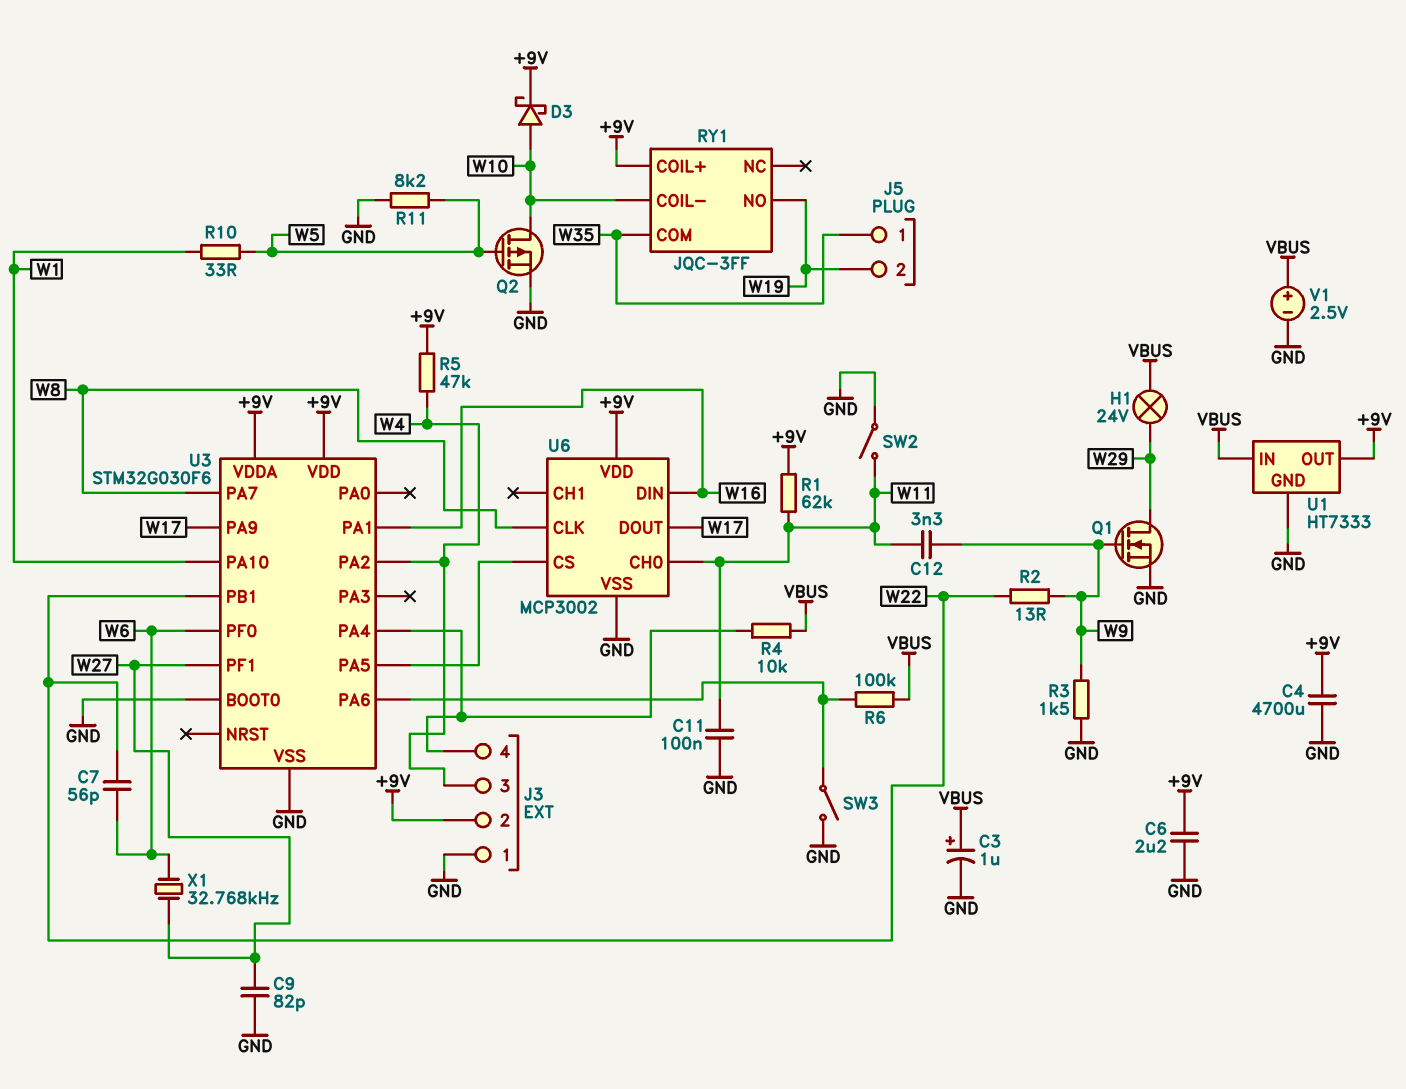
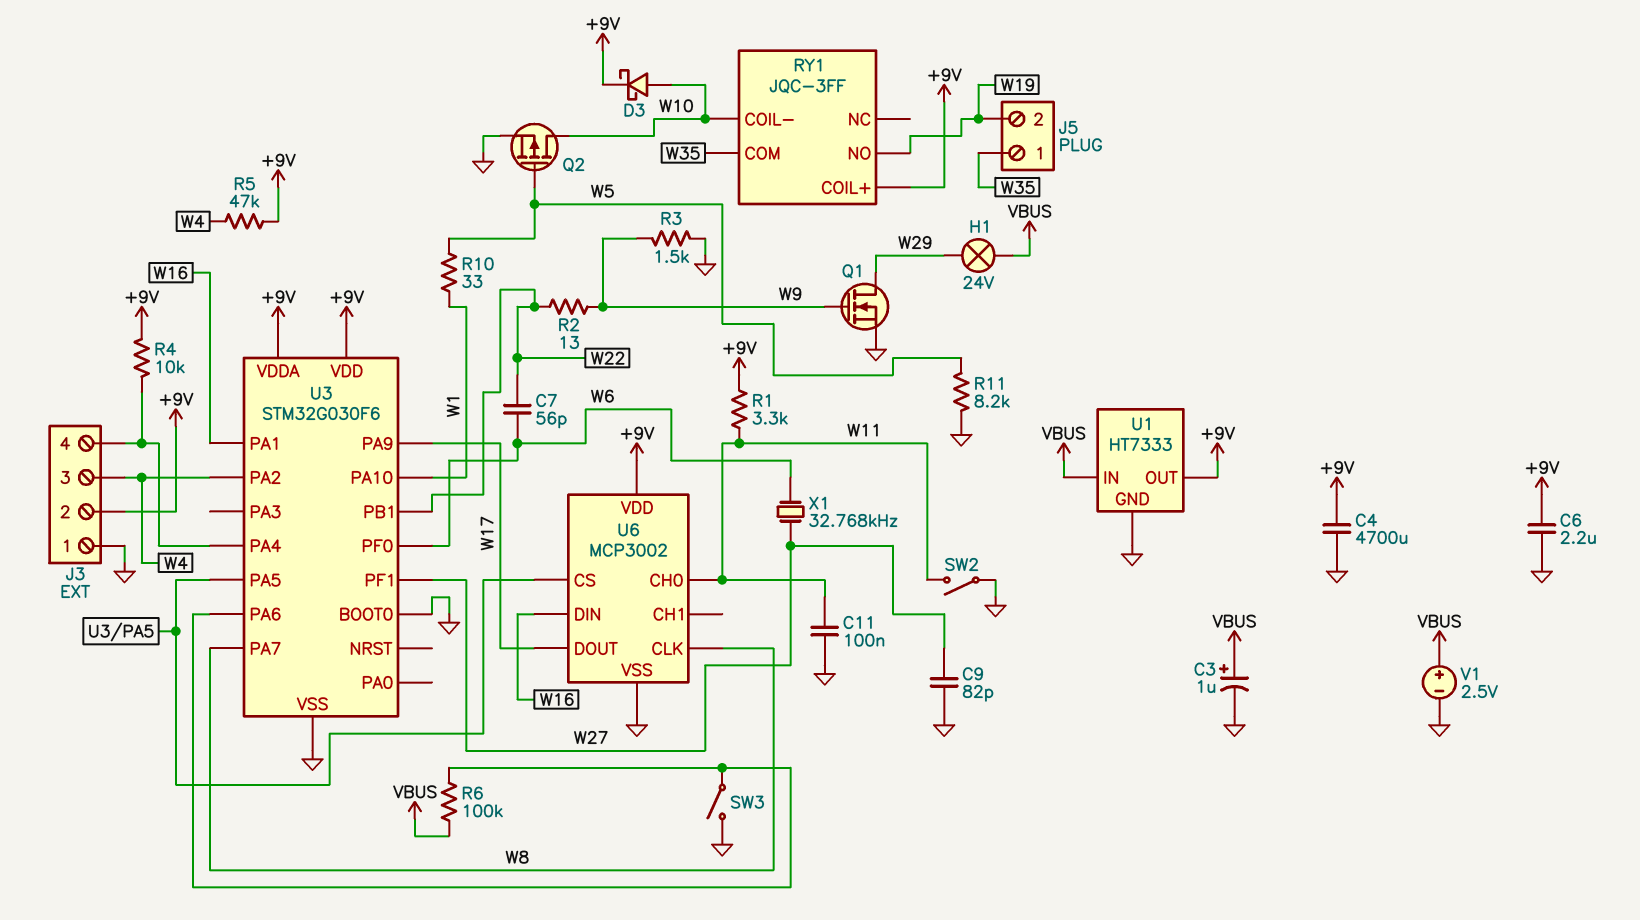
C12: 3.3nF (W9, W11) -> none
R1: 62k (+9V, W11) -> 3.3k (+9V, W11)
R4: 10k (J3/4, VBUS) -> 10k (+9V, J3/4)

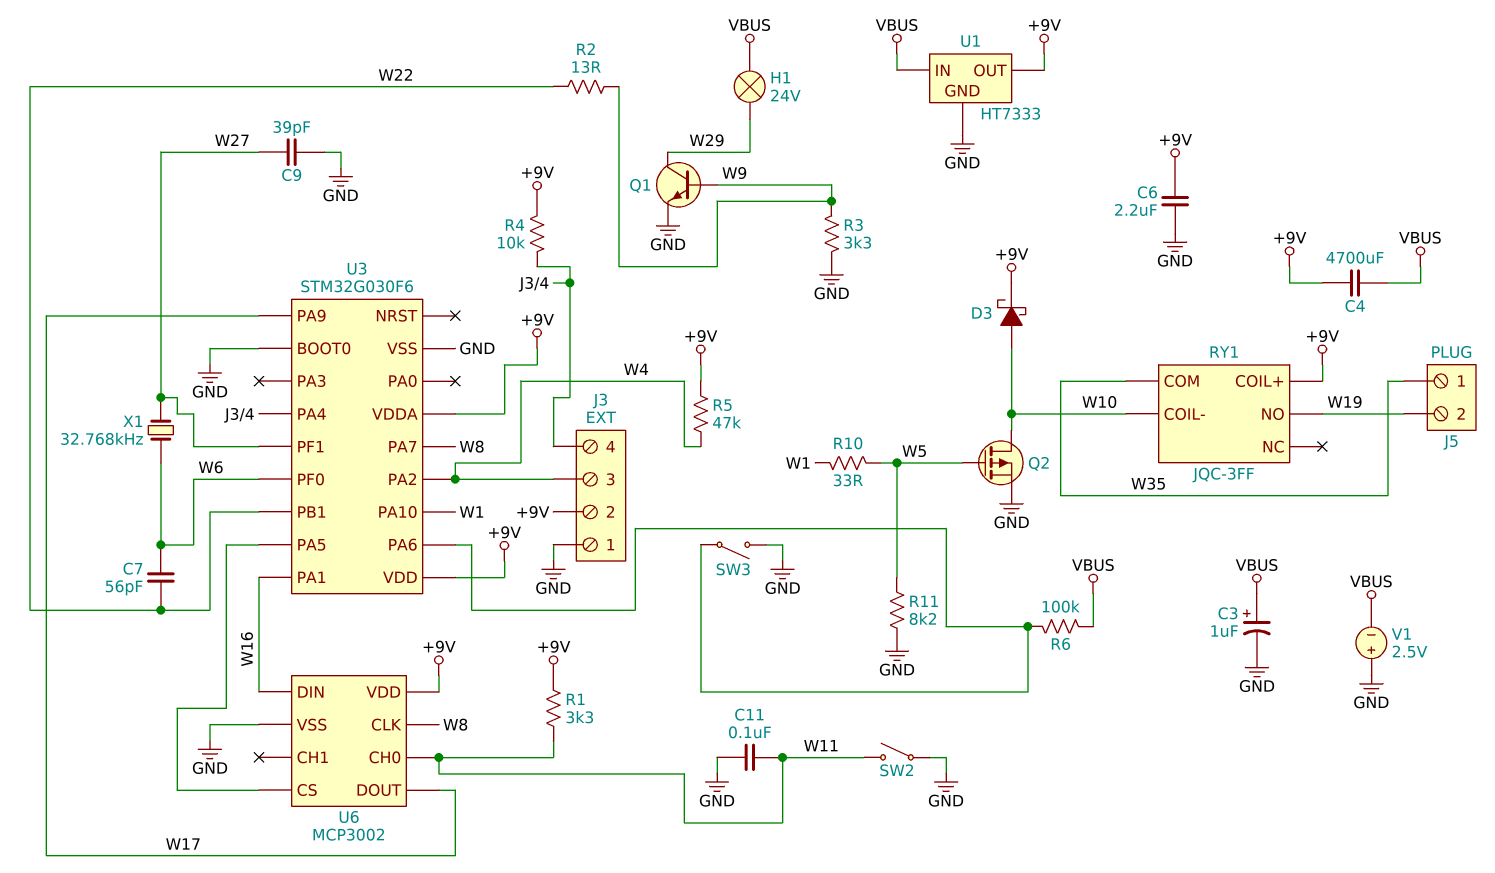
C4: 4700uF (+9V, GND) -> 4700uF (+9V, VBUS)
C9: 82pF (GND, W27) -> 39pF (GND, W27)
Q1: NMOS (G W9, D W29, S GND) -> NPN (B W9, C W29, E GND)
R3: 1.5k (GND, W9) -> 3.3k (GND, W9)
V1: 2.5V (plus VBUS, minus GND) -> 2.5V (plus GND, minus VBUS)

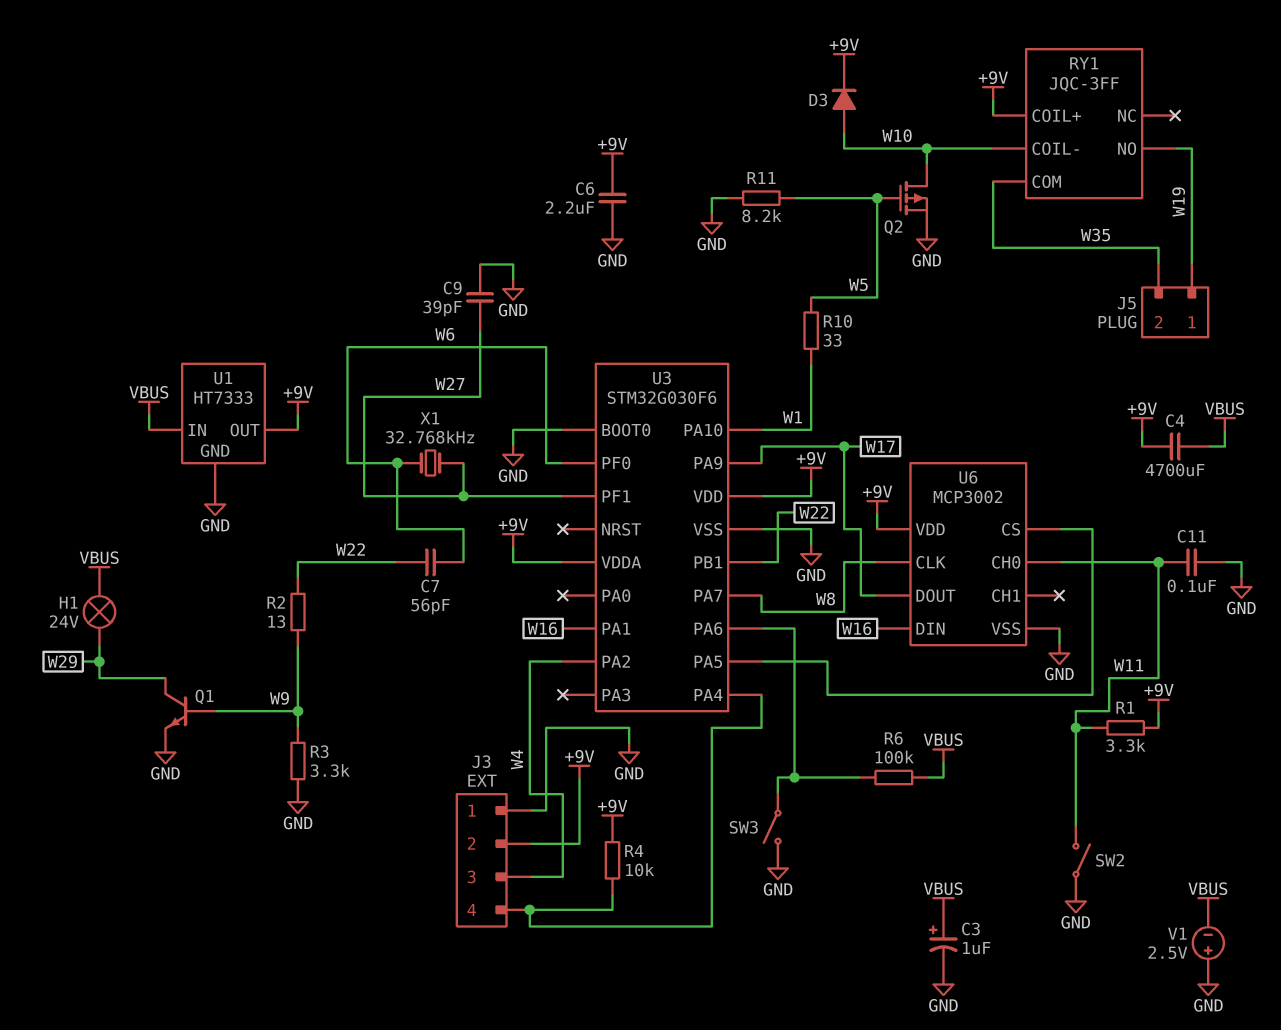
D3: schottky (A W10, K +9V) -> diode (A W10, K +9V)
J5 pin 1: W35 -> W19
J5 pin 2: W19 -> W35
R5: 47k (+9V, W4) -> none

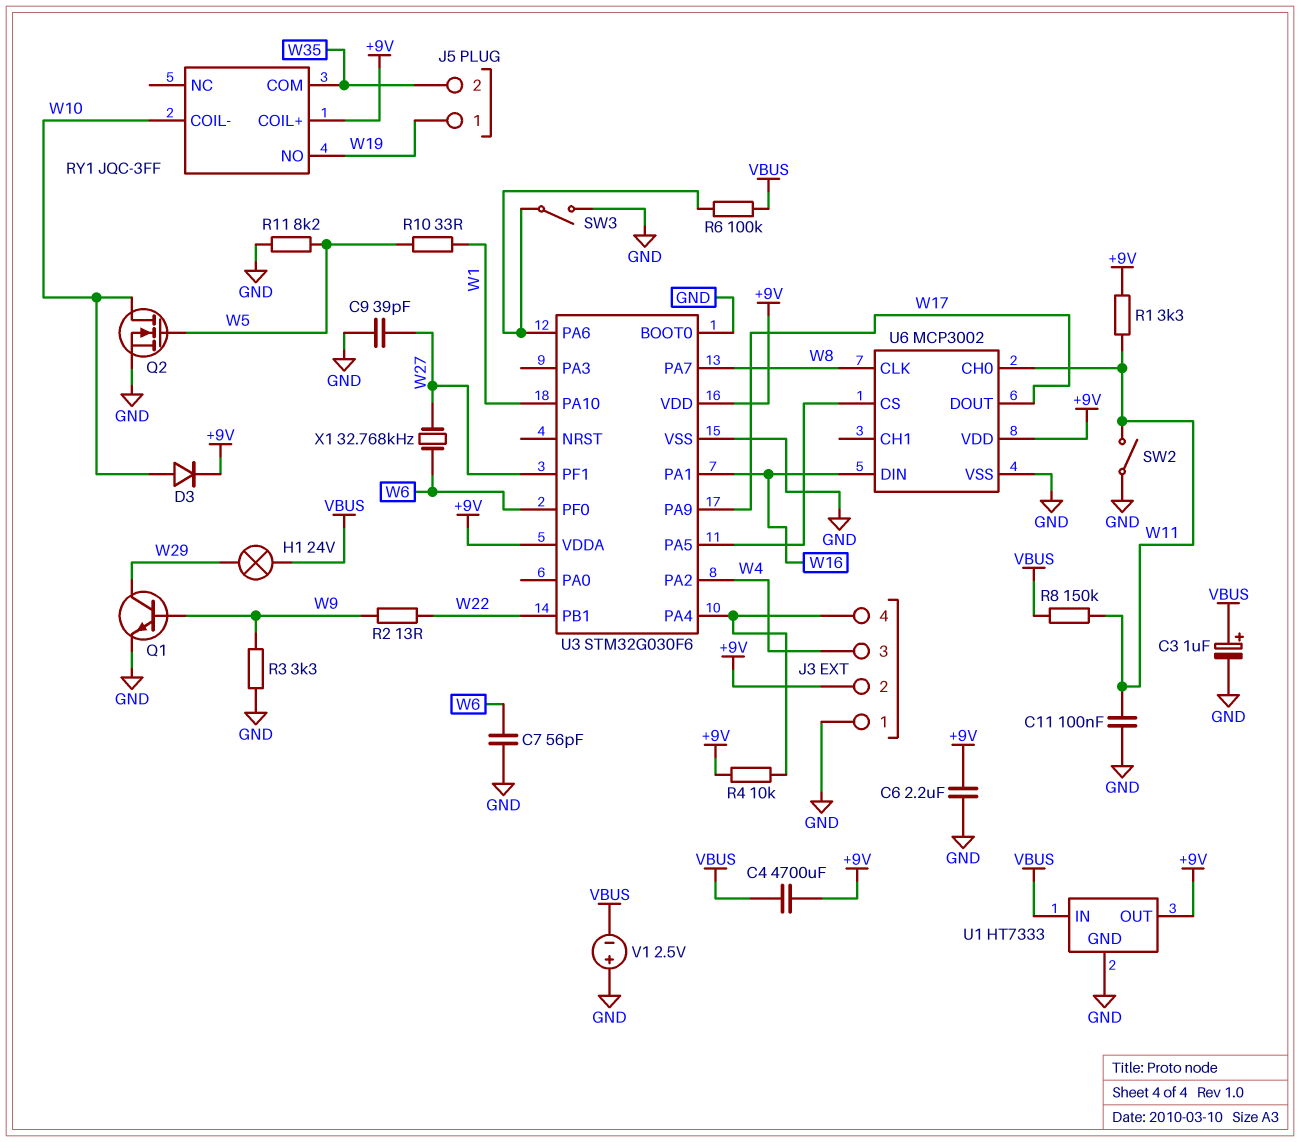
C7: 56pF (W6, W22) -> 56pF (GND, W6)
Q2: PMOS (G W5, D W10, S GND) -> NMOS (G W5, D W10, S GND)
R8: none -> 150k (VBUS, W11)

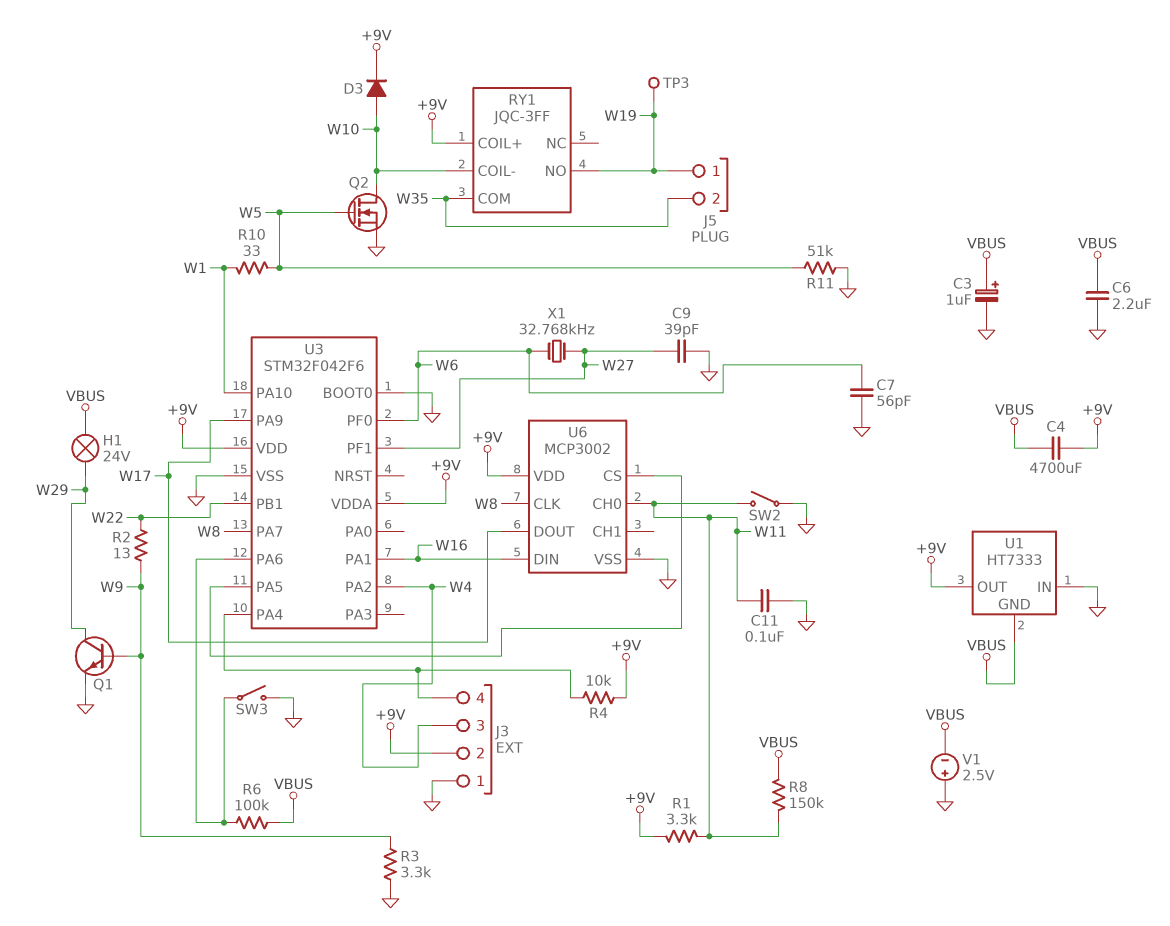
C6: 2.2uF (+9V, GND) -> 2.2uF (GND, VBUS)
R11: 8.2k (GND, W5) -> 51k (GND, W5)
TP3: none -> test point (W19)
U1 pin GND: GND -> VBUS
U1 pin IN: VBUS -> GND
U3: STM32G030F6 -> STM32F042F6

